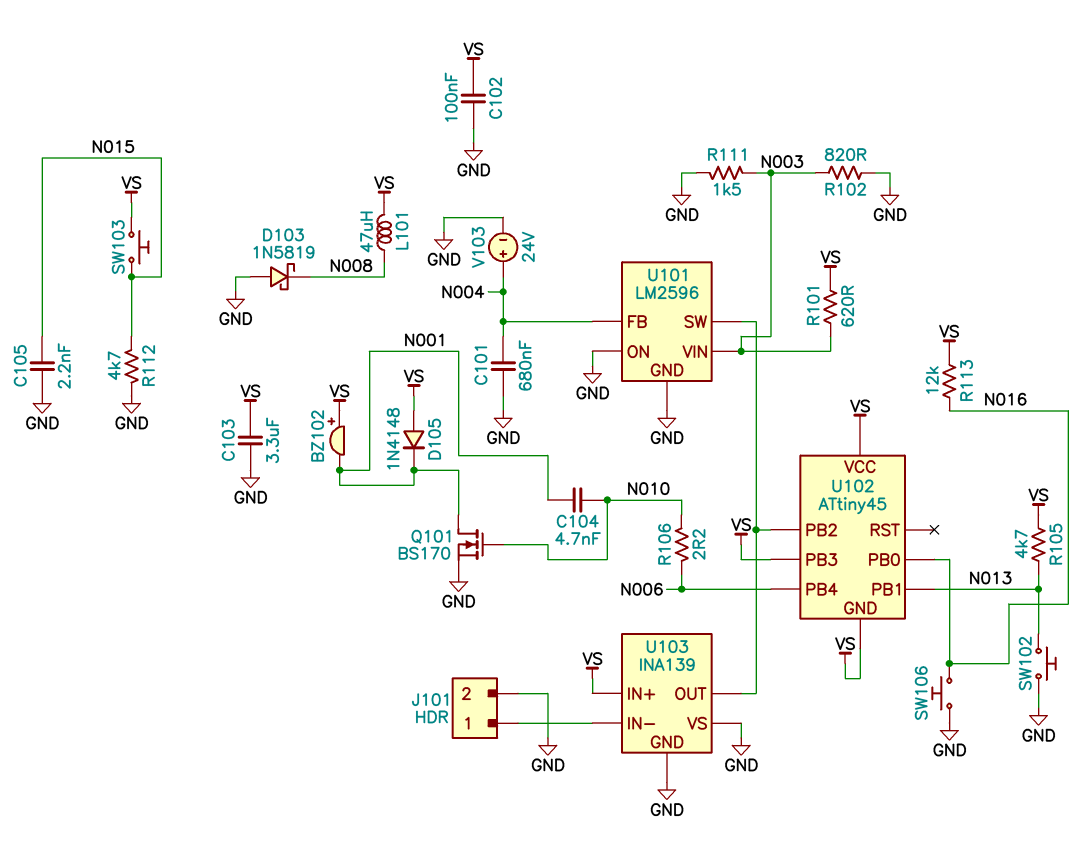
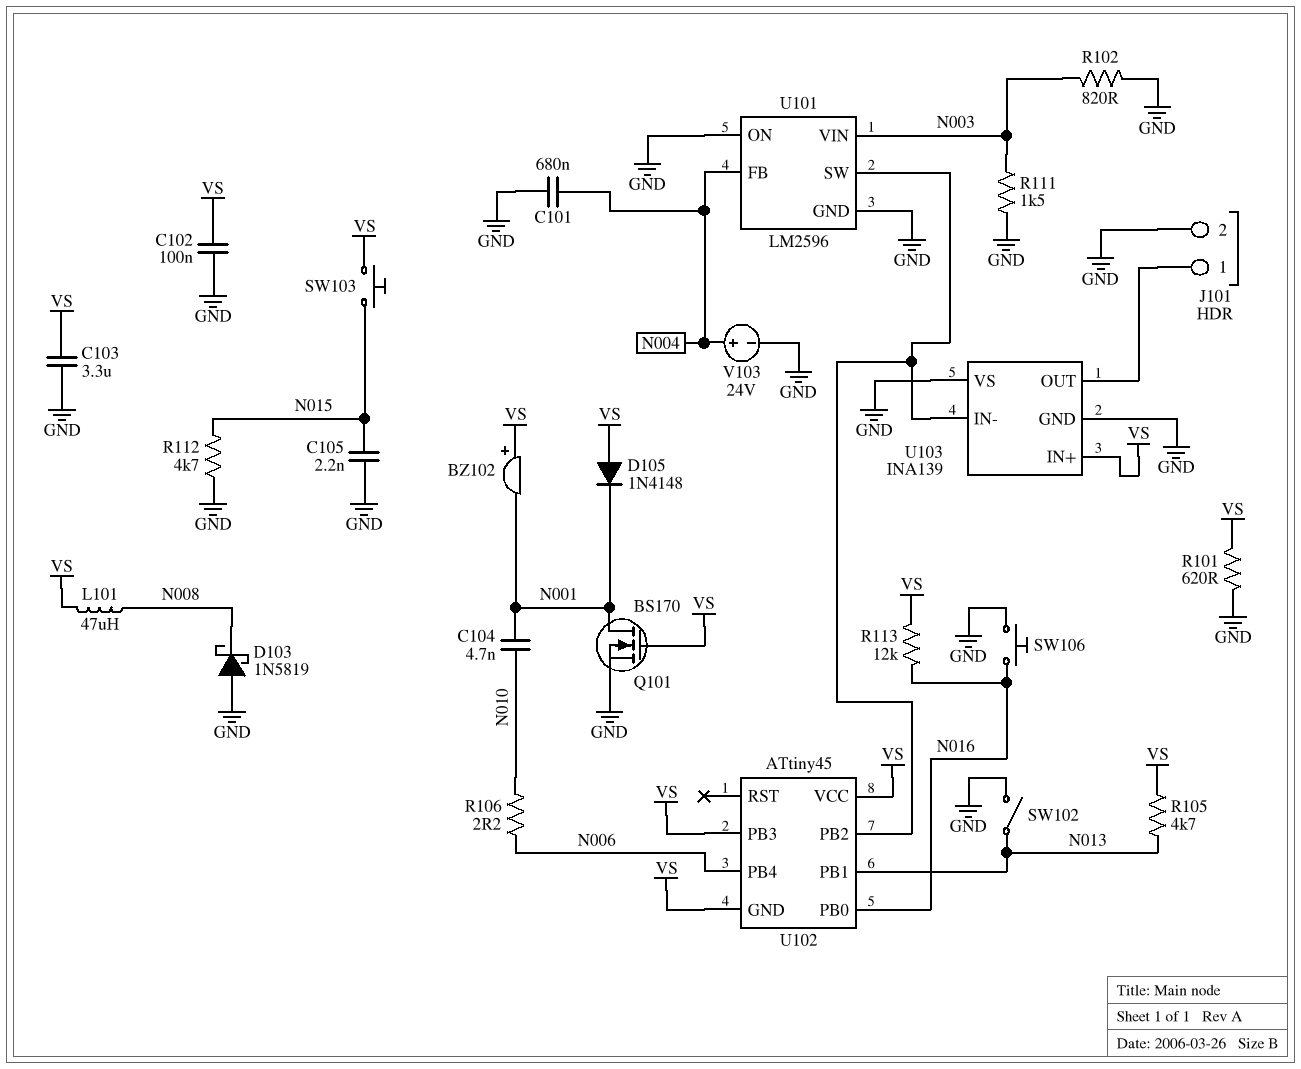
Q101: NMOS BS170 (G N010, D N001, S GND) -> NMOS BS170 (G VS, D N001, S GND)
R101: 620 (N003, VS) -> 620 (GND, VS)
SW102: button (GND, N013) -> switch (GND, N013)
U103 pin IN-: J101/1 -> U101/SW
U103 pin OUT: U101/SW -> J101/1

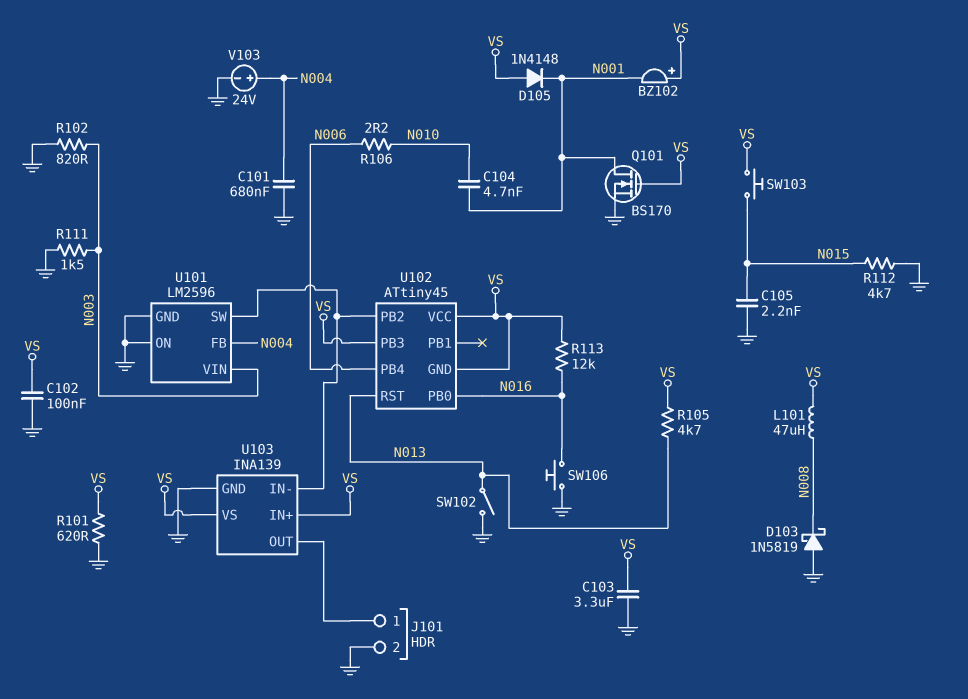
U102 pin PB1: N013 -> none
U102 pin RST: none -> N013
U103 pin VS: GND -> VS

